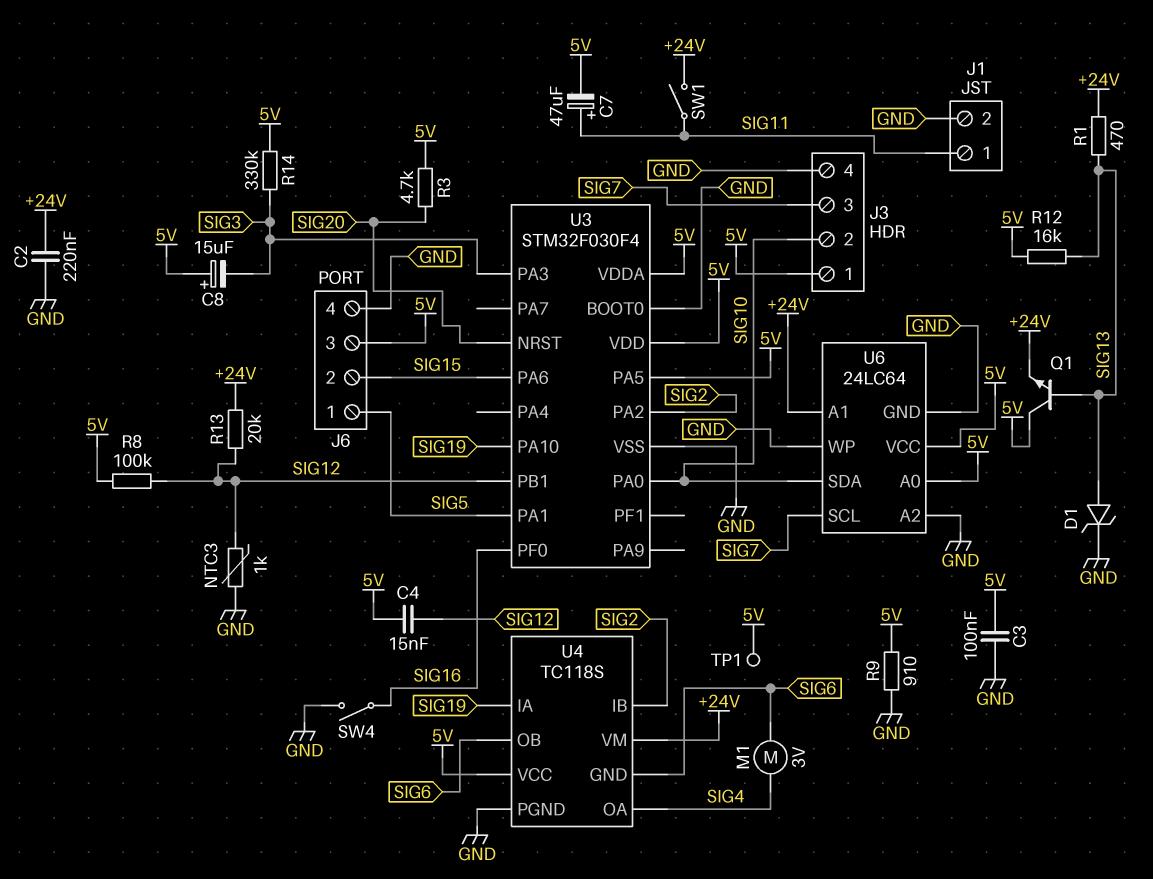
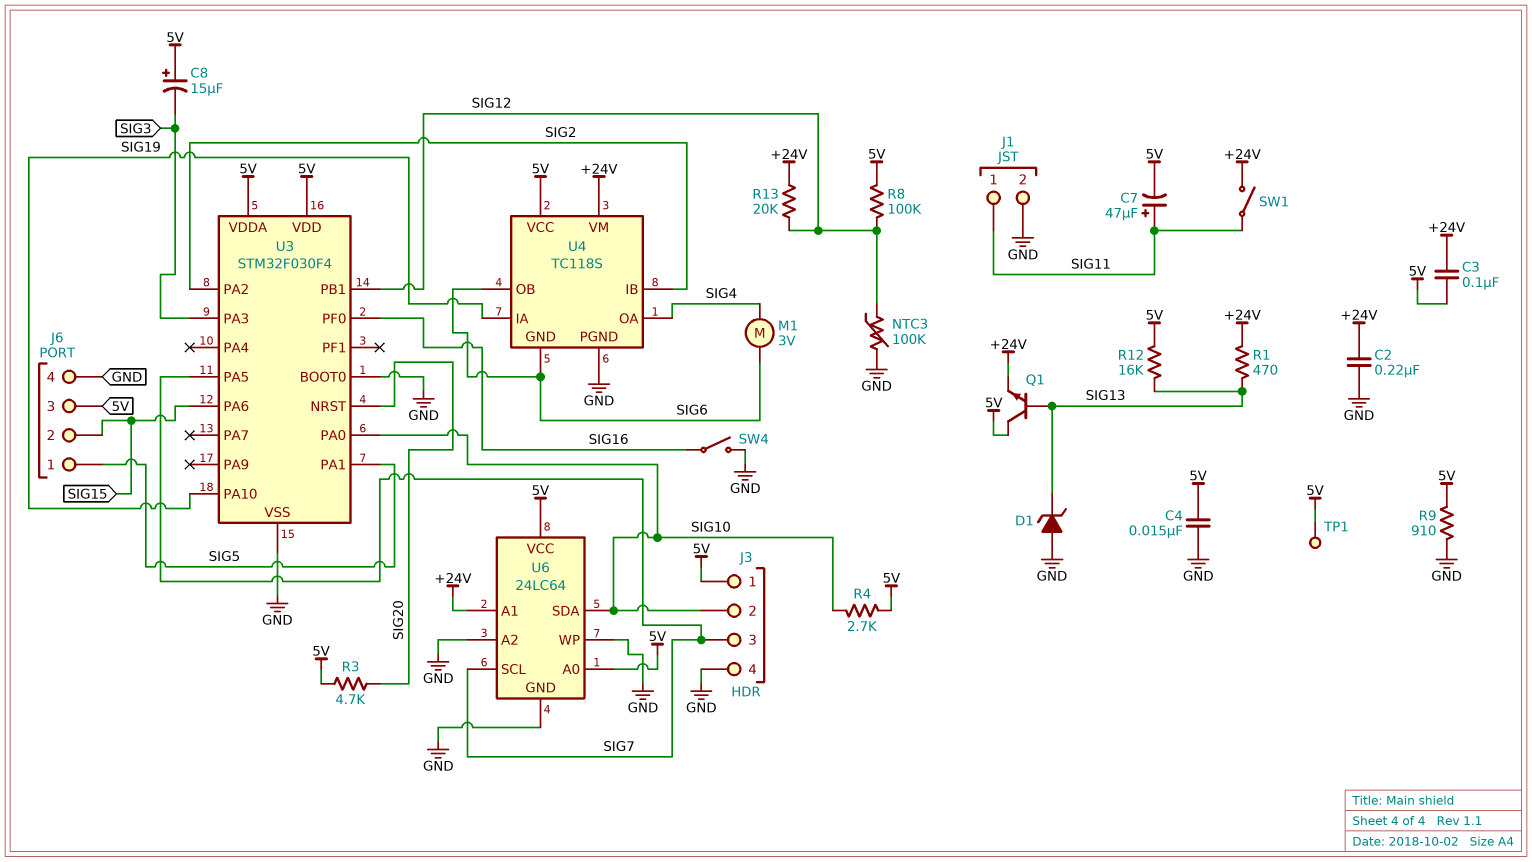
C3: 100nF (5V, GND) -> 100nF (+24V, 5V)
C4: 15nF (5V, SIG12) -> 15nF (5V, GND)
D1: zener (A SIG13, K GND) -> zener (A GND, K SIG13)
NTC3: 1k (GND, SIG12) -> 100k (GND, SIG12)
R4: none -> 2.7k (5V, SIG10)
R14: 330k (5V, SIG3) -> none
U3 pin PA5: 5V -> SIG7

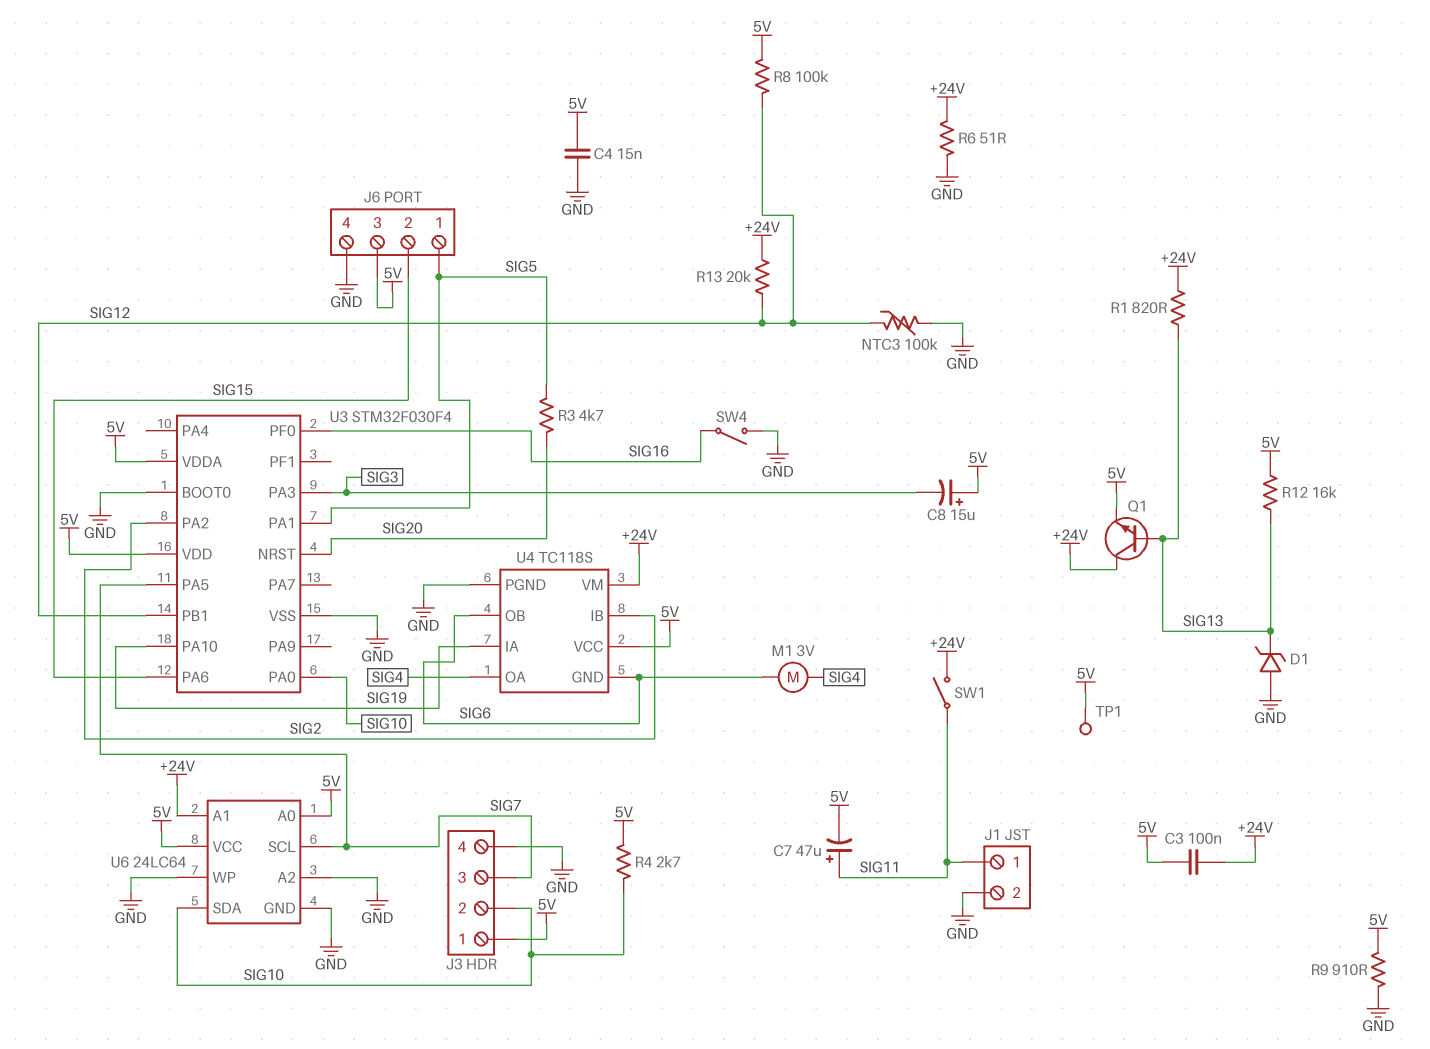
C2: 220nF (+24V, GND) -> none
Q1: NPN (B SIG13, C 5V, E +24V) -> NPN (B SIG13, C +24V, E 5V)
R1: 470 (+24V, SIG13) -> 820 (+24V, SIG13)
R3: 4.7k (5V, SIG20) -> 4.7k (SIG5, SIG20)
R6: none -> 51 (+24V, GND)

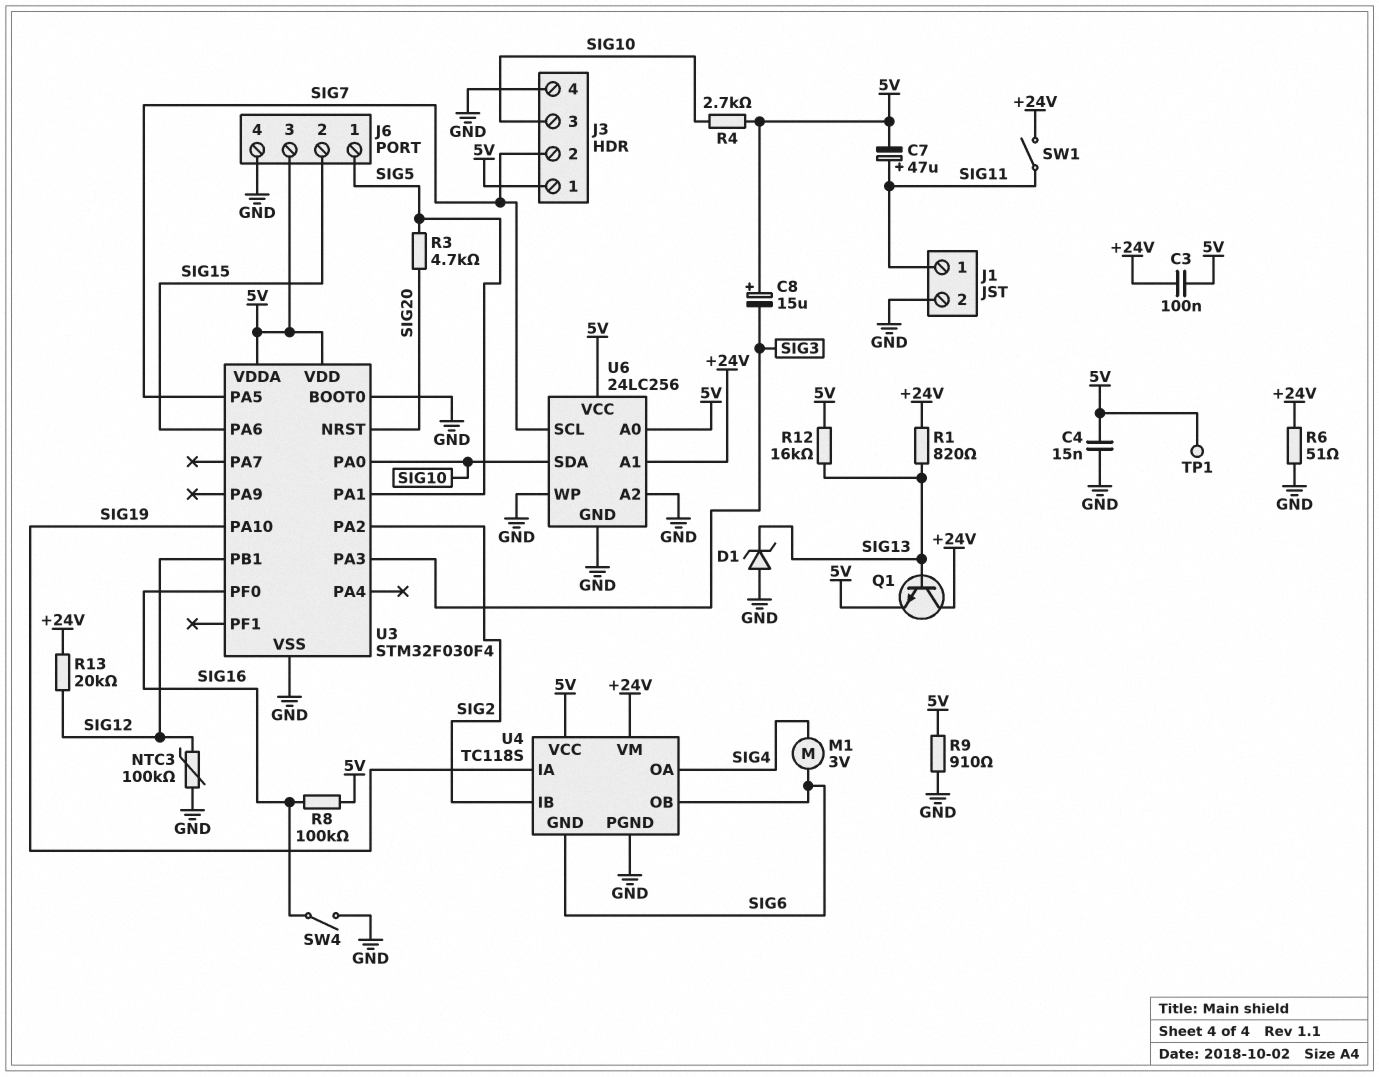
J3 pin 2: SIG10 -> SIG7
J3 pin 3: SIG7 -> SIG10
R8: 100k (5V, SIG12) -> 100k (5V, SIG16)
U6: 24LC64 -> 24LC256

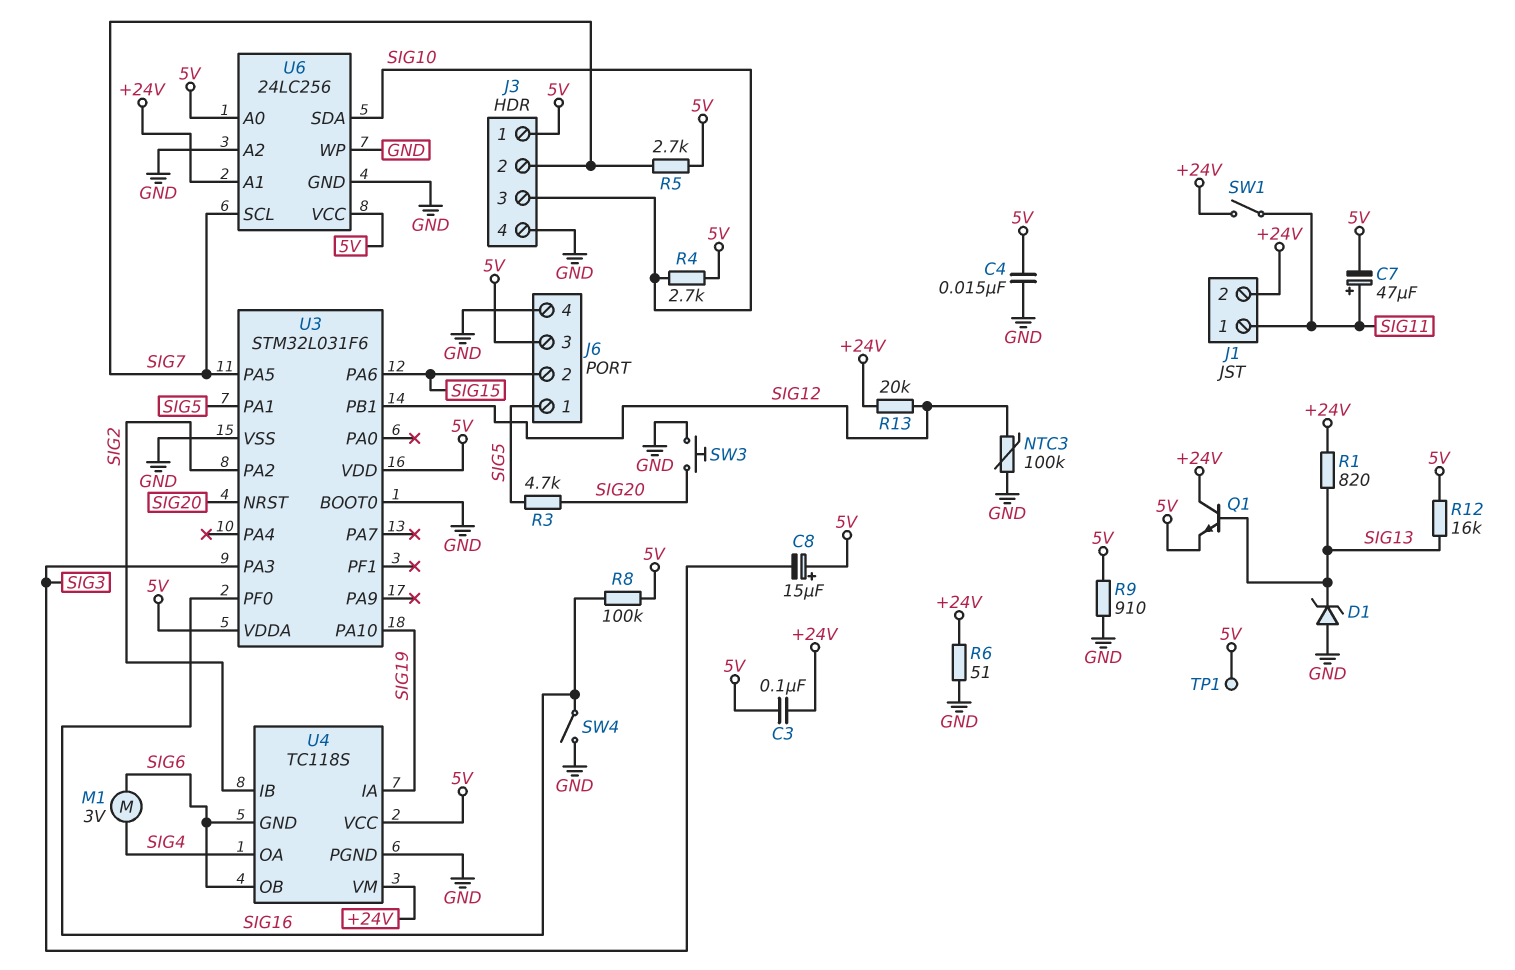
J1 pin 2: GND -> +24V
R5: none -> 2.7k (5V, SIG7)
SW3: none -> button (GND, SIG20)
U3: STM32F030F4 -> STM32L031F6
U3 pin PA0: SIG10 -> none

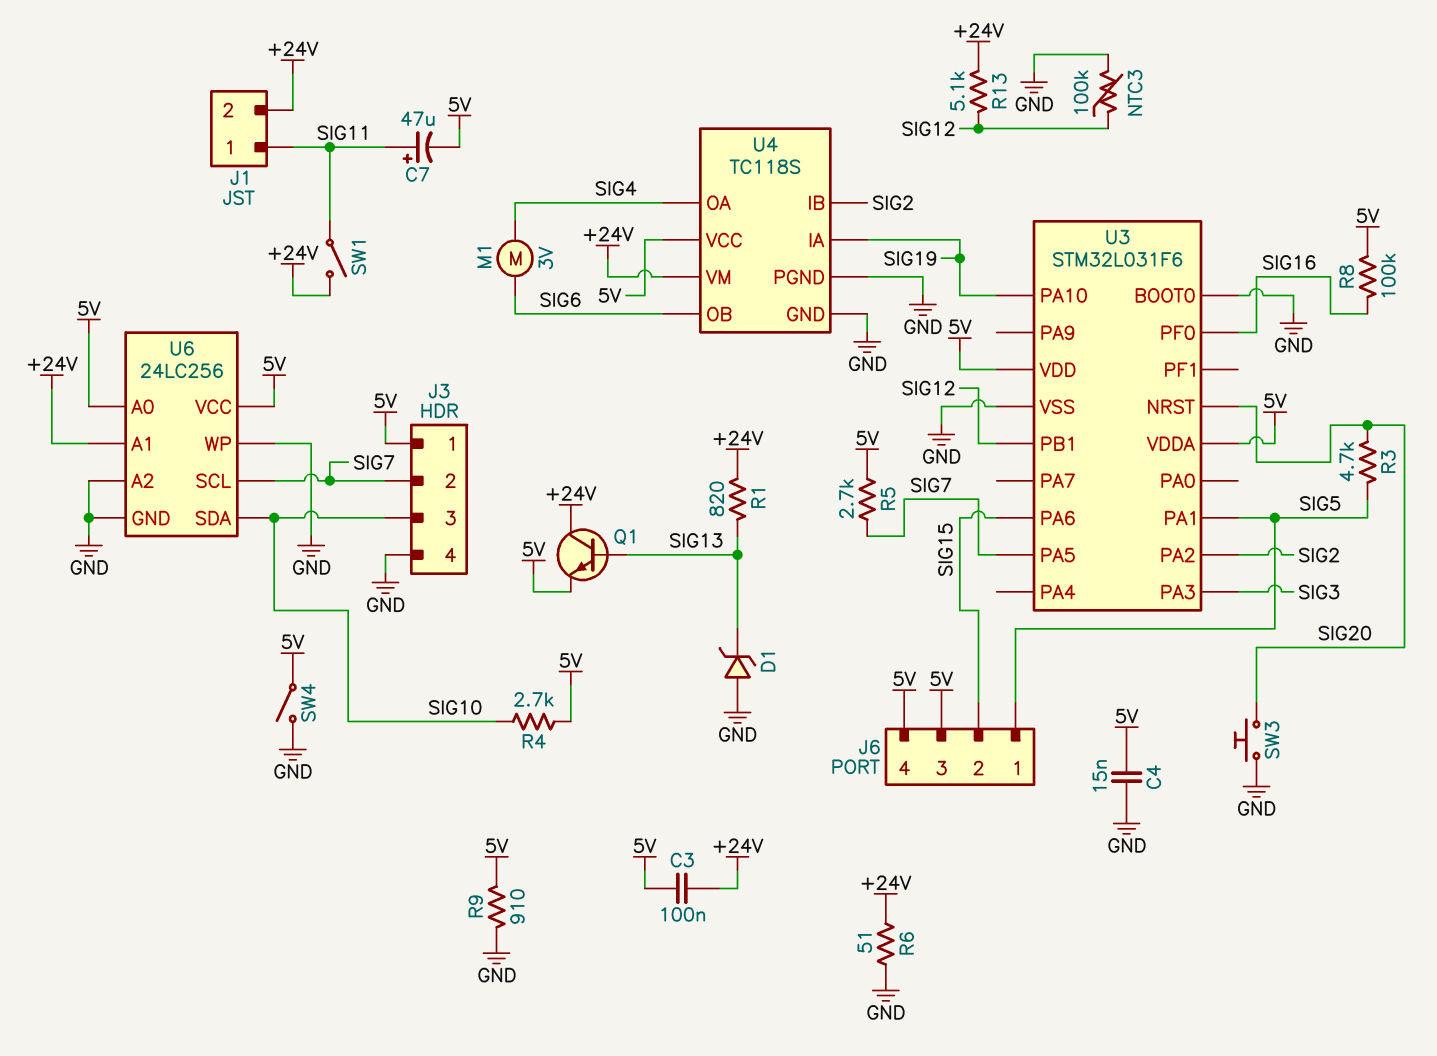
C8: 15uF (plus 5V, minus SIG3) -> none
J6 pin 4: GND -> 5V
R12: 16k (5V, SIG13) -> none
R13: 20k (+24V, SIG12) -> 5.1k (+24V, SIG12)
SW4: switch (GND, SIG16) -> switch (5V, GND)
TP1: test point (5V) -> none
U4 pin GND: SIG6 -> GND

